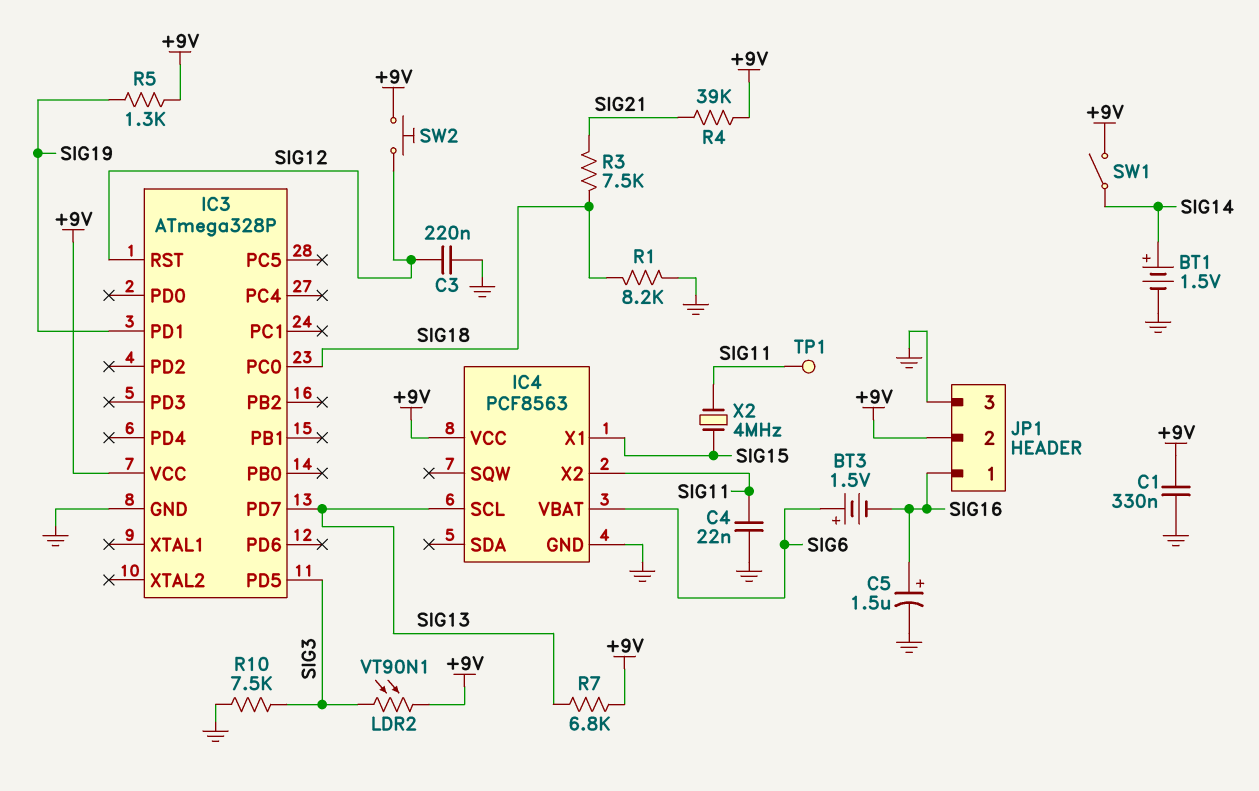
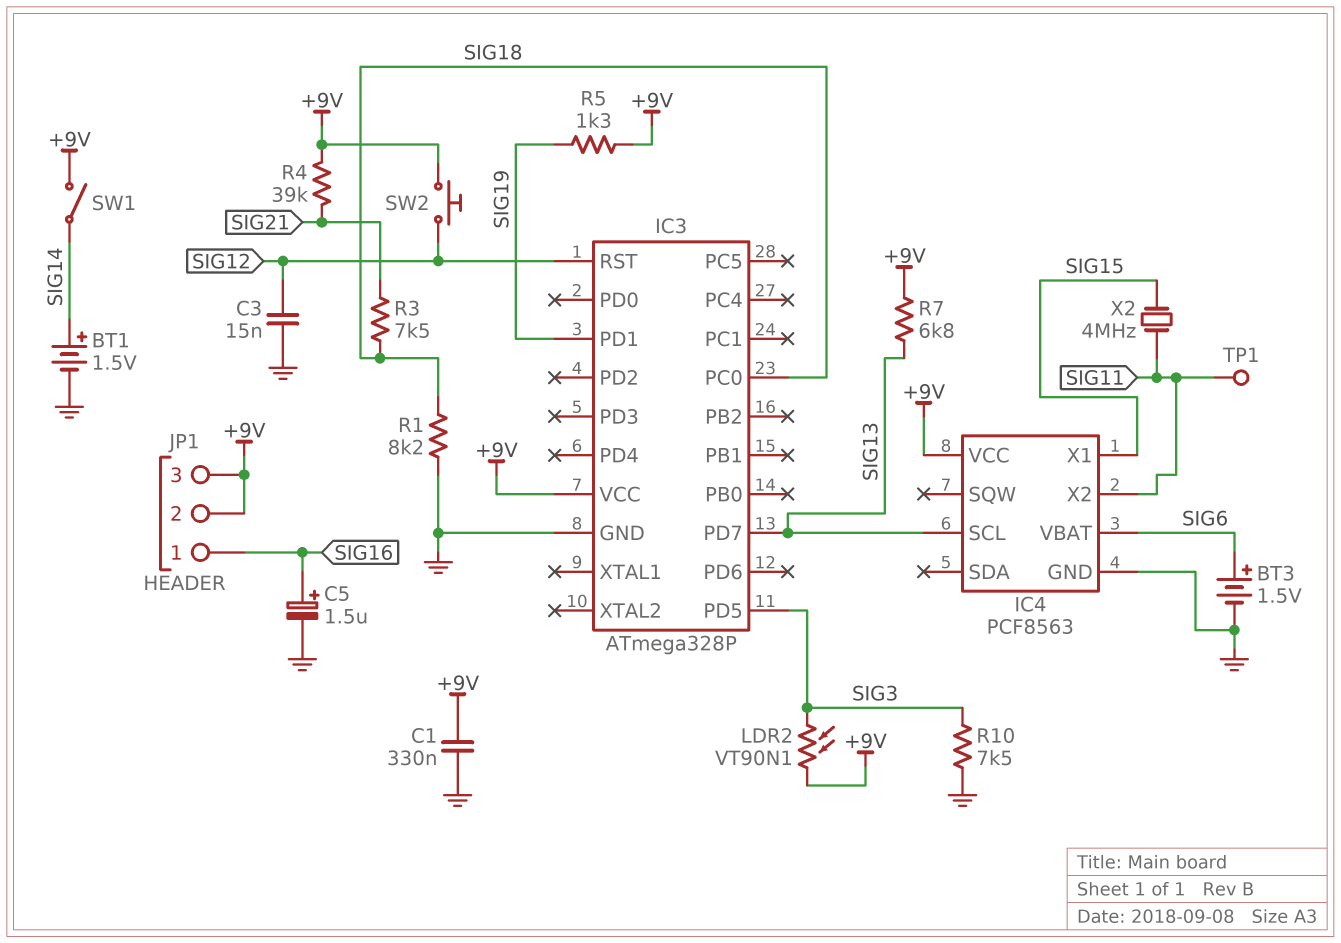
BT3: 1.5V (plus SIG6, minus SIG16) -> 1.5V (plus SIG6, minus GND)
C3: 220nF (GND, SIG12) -> 15nF (GND, SIG12)
C4: 22nF (GND, SIG11) -> none
JP1 pin 3: GND -> +9V

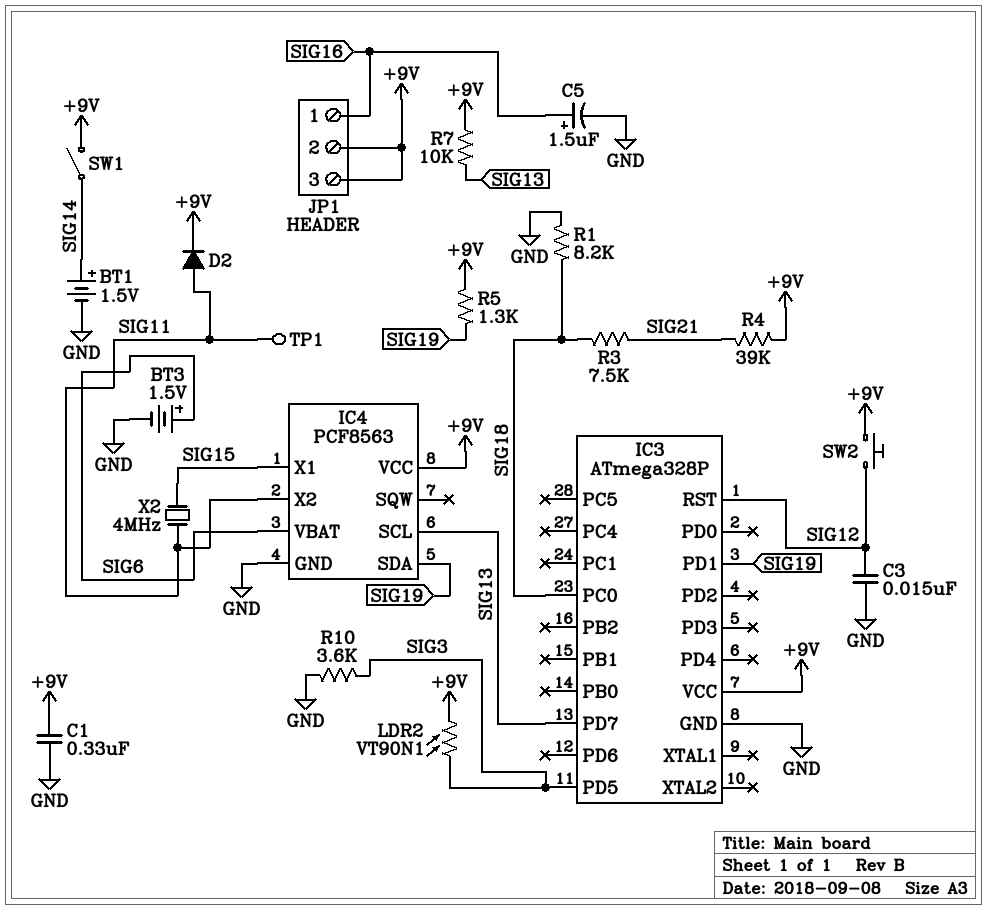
D2: none -> diode (A SIG11, K +9V)
IC4 pin SDA: none -> SIG19
R7: 6.8k (+9V, SIG13) -> 10k (+9V, SIG13)
R10: 7.5k (GND, SIG3) -> 3.6k (GND, SIG3)

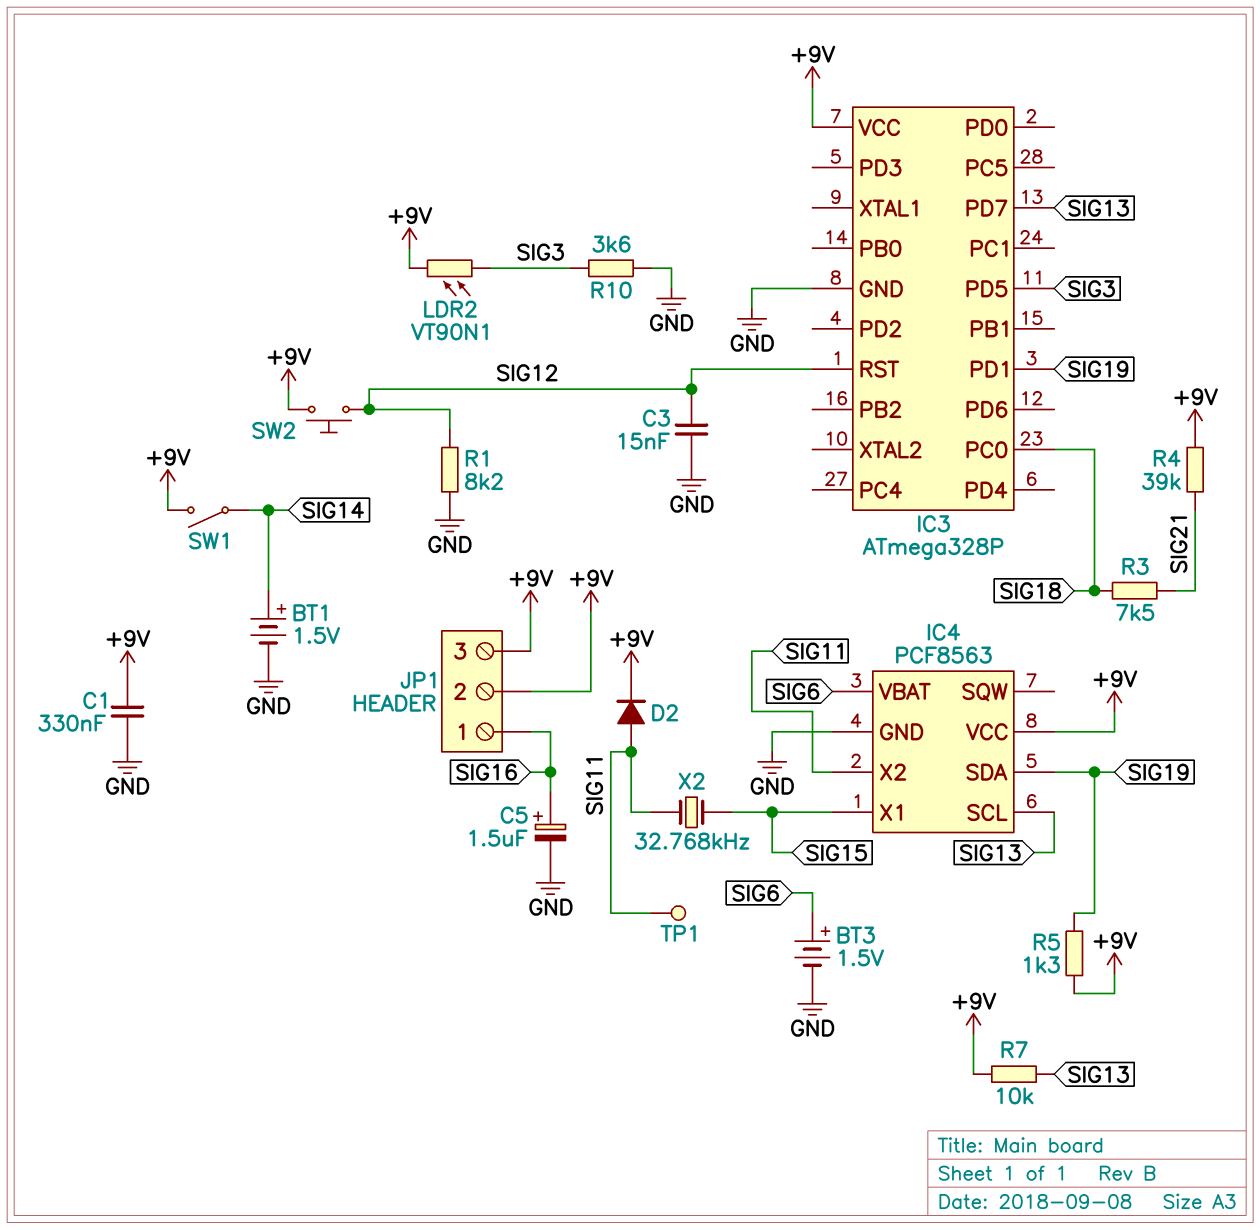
R1: 8.2k (GND, SIG18) -> 8.2k (GND, SIG12)
X2: 4MHz (SIG11, SIG15) -> 32.768kHz (SIG11, SIG15)

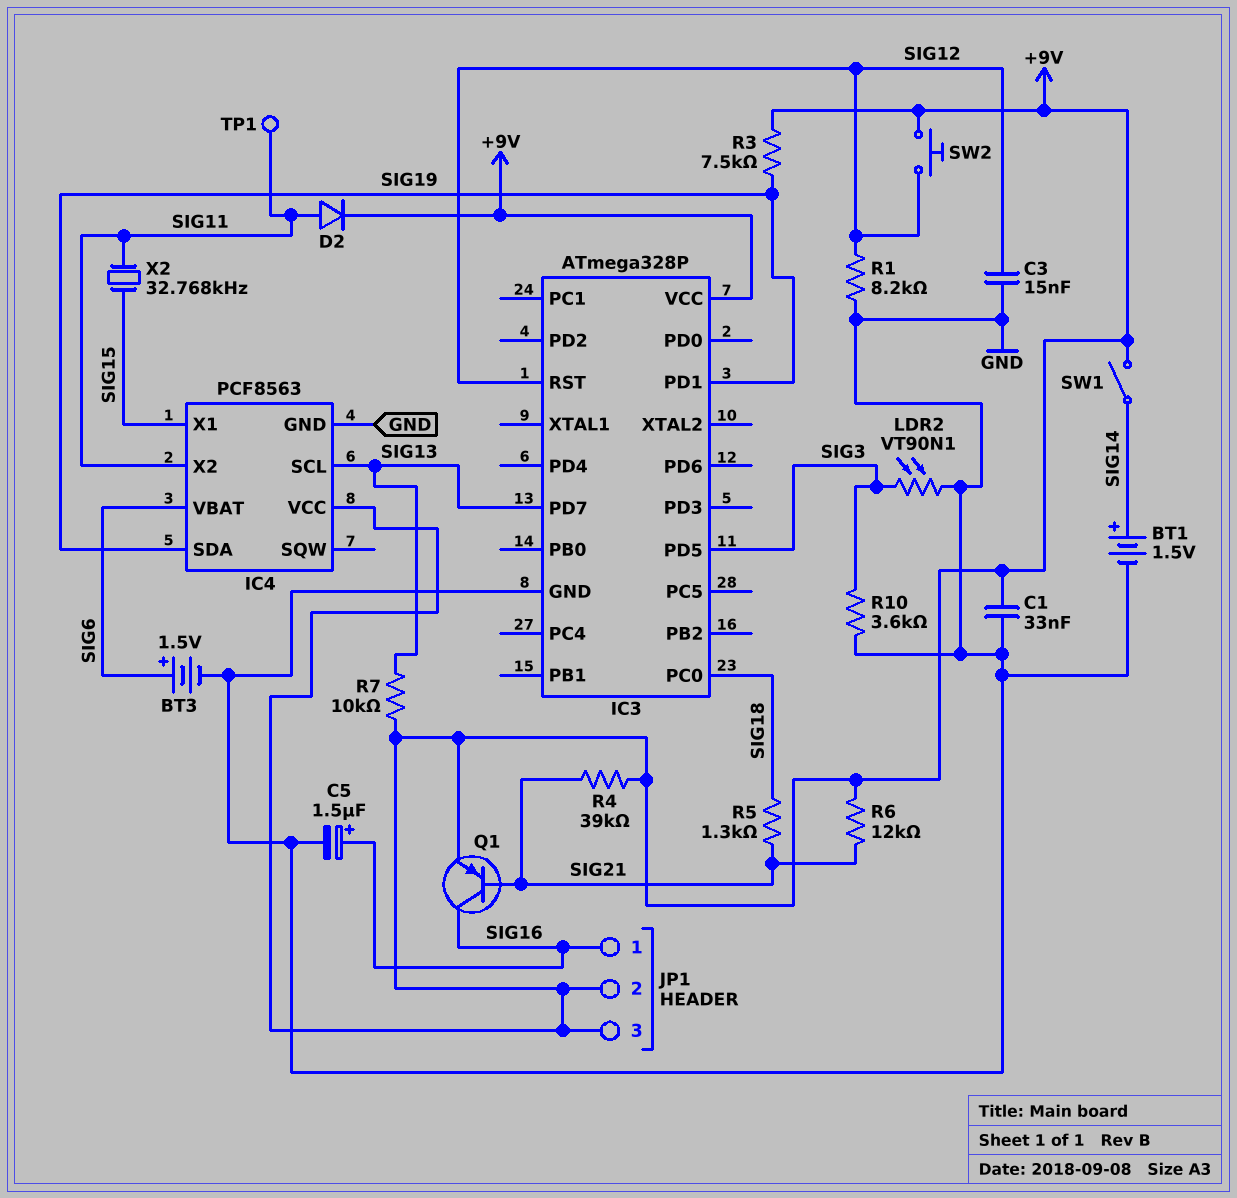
C1: 330nF (+9V, GND) -> 33nF (+9V, GND)
LDR2: VT90N1 (+9V, SIG3) -> VT90N1 (GND, SIG3)
Q1: none -> PNP (B SIG21, C SIG16, E +9V)
R3: 7.5k (SIG18, SIG21) -> 7.5k (+9V, SIG19)
R5: 1.3k (+9V, SIG19) -> 1.3k (SIG18, SIG21)
R6: none -> 12k (+9V, SIG21)

